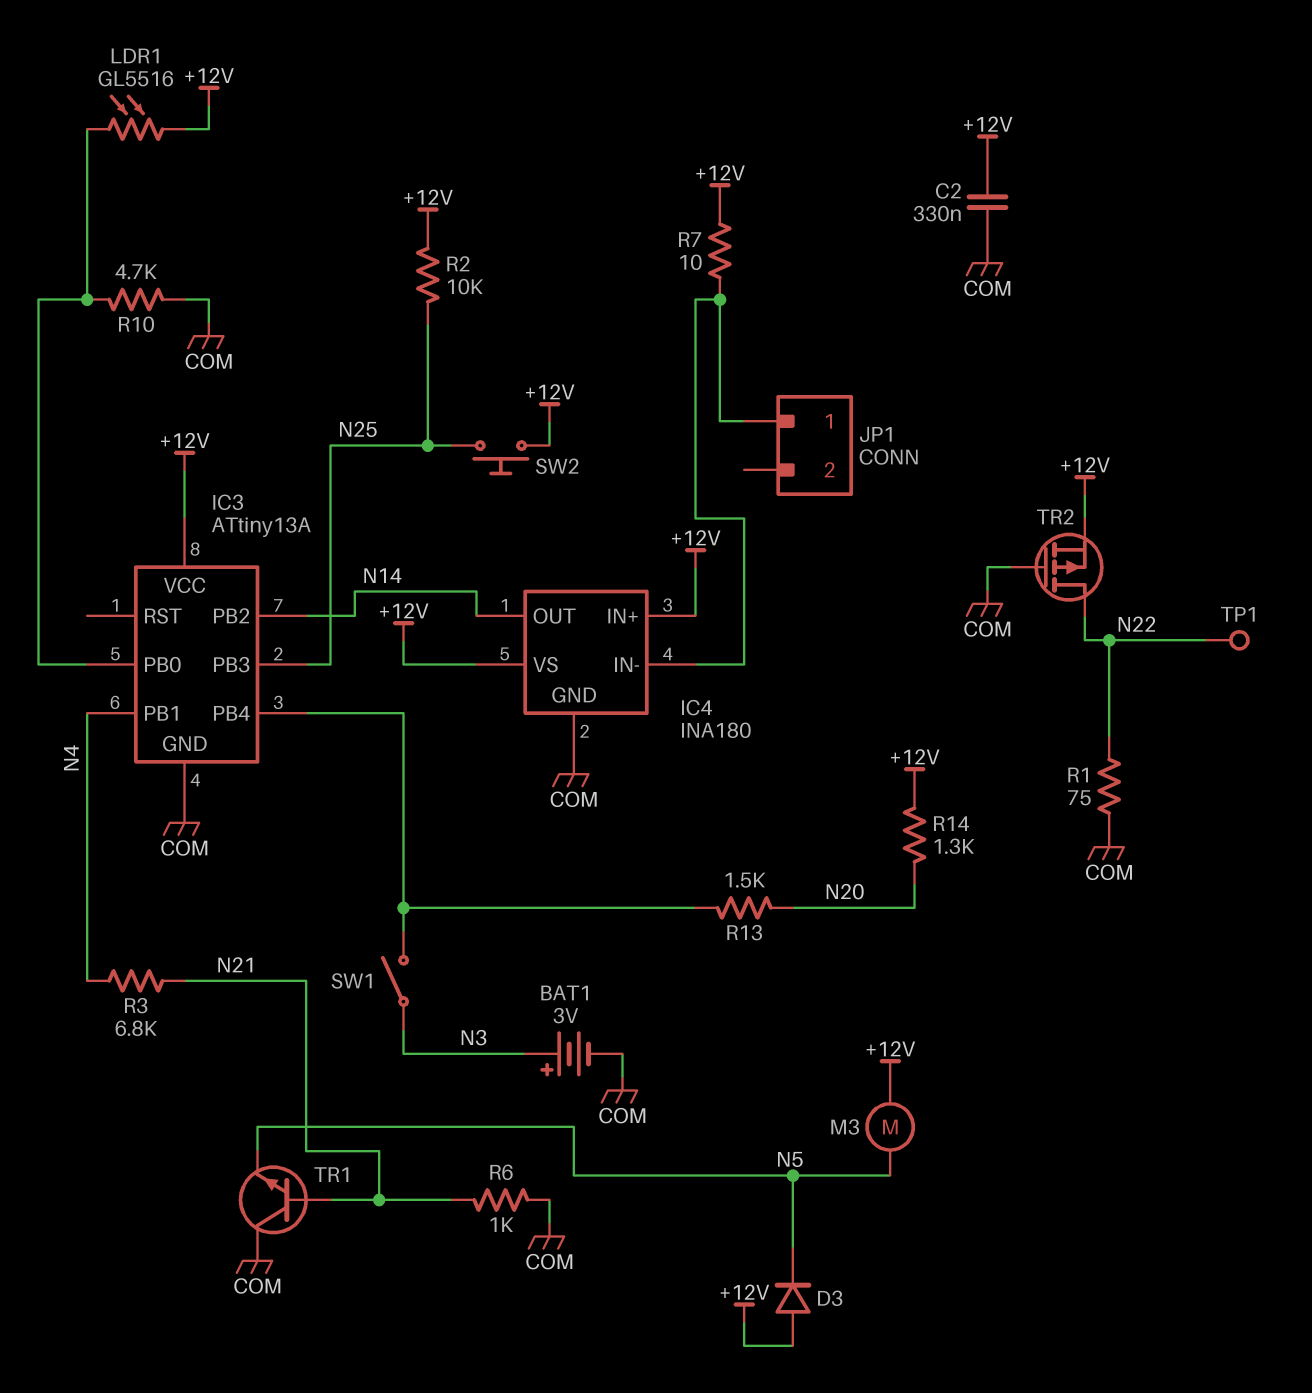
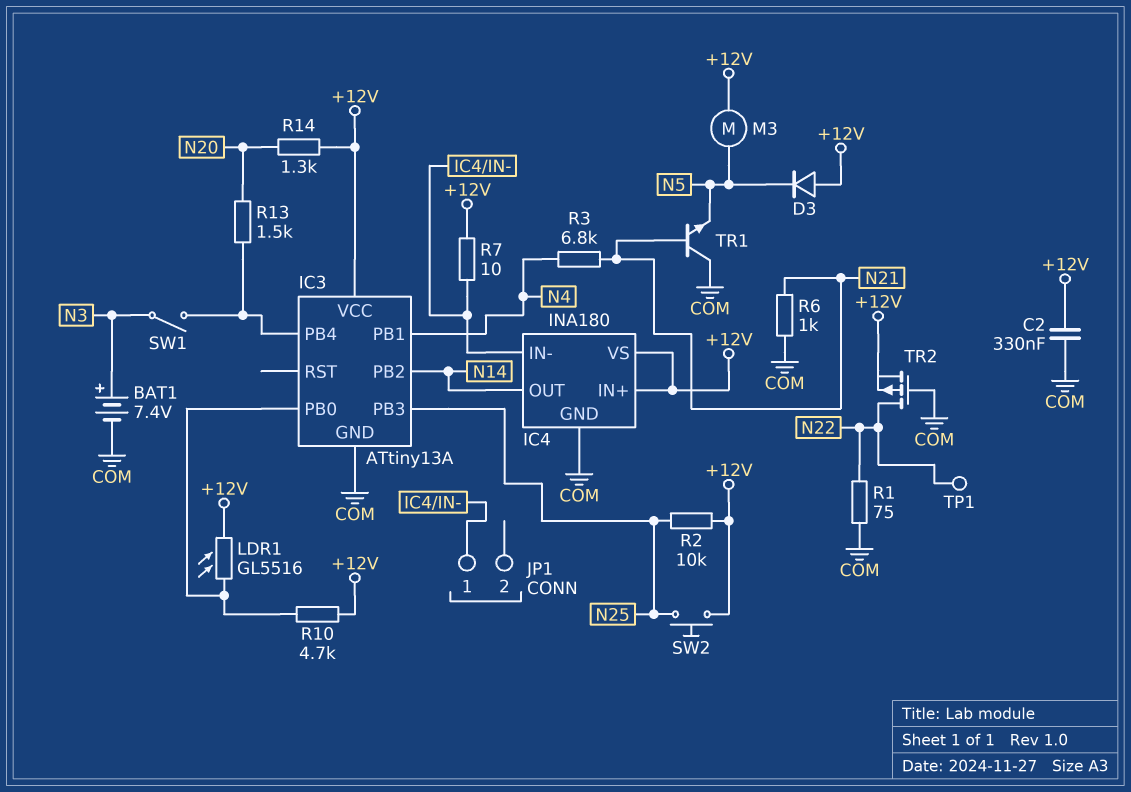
BAT1: 3V (plus N3, minus COM) -> 7.4V (plus N3, minus COM)
R10: 4.7k (COM, IC3/PB0) -> 4.7k (+12V, IC3/PB0)

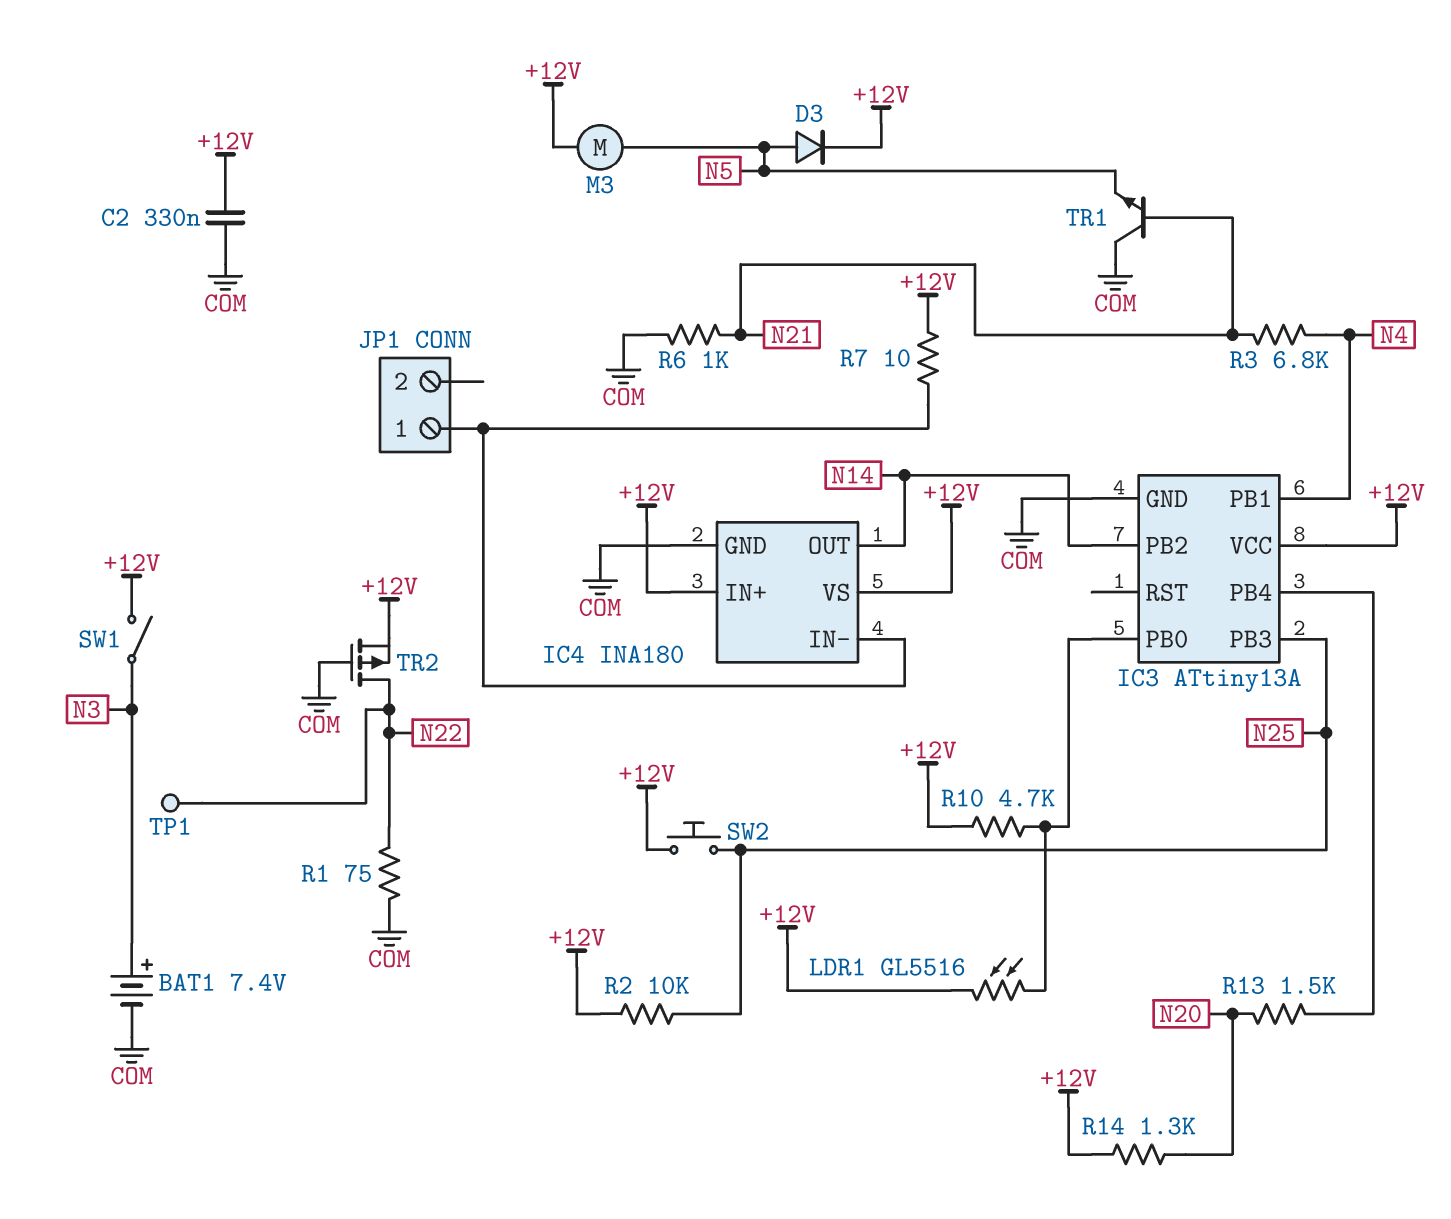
D3: diode (A +12V, K N5) -> diode (A N5, K +12V)
SW1: switch (IC3/PB4, N3) -> switch (+12V, N3)

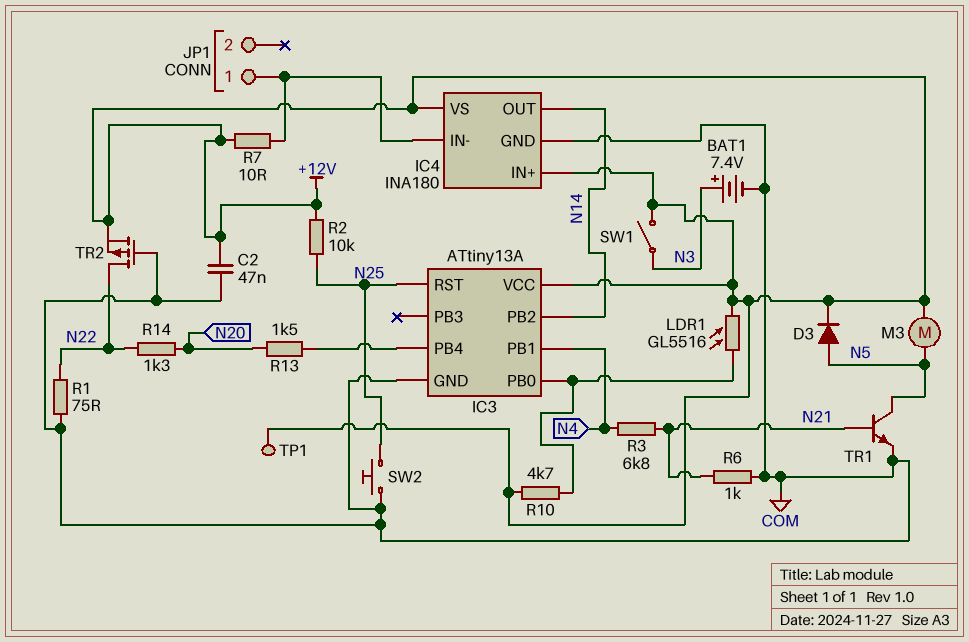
C2: 330nF (+12V, COM) -> 47nF (+12V, COM)
IC3 pin PB3: N25 -> none
IC3 pin RST: none -> N25
R14: 1.3k (+12V, N20) -> 1.3k (N20, N22)
SW2: button (+12V, N25) -> button (COM, N25)
TP1: test point (N22) -> test point (+12V)
TR1: NPN (B N21, C COM, E N5) -> NPN (B N21, C N5, E COM)

